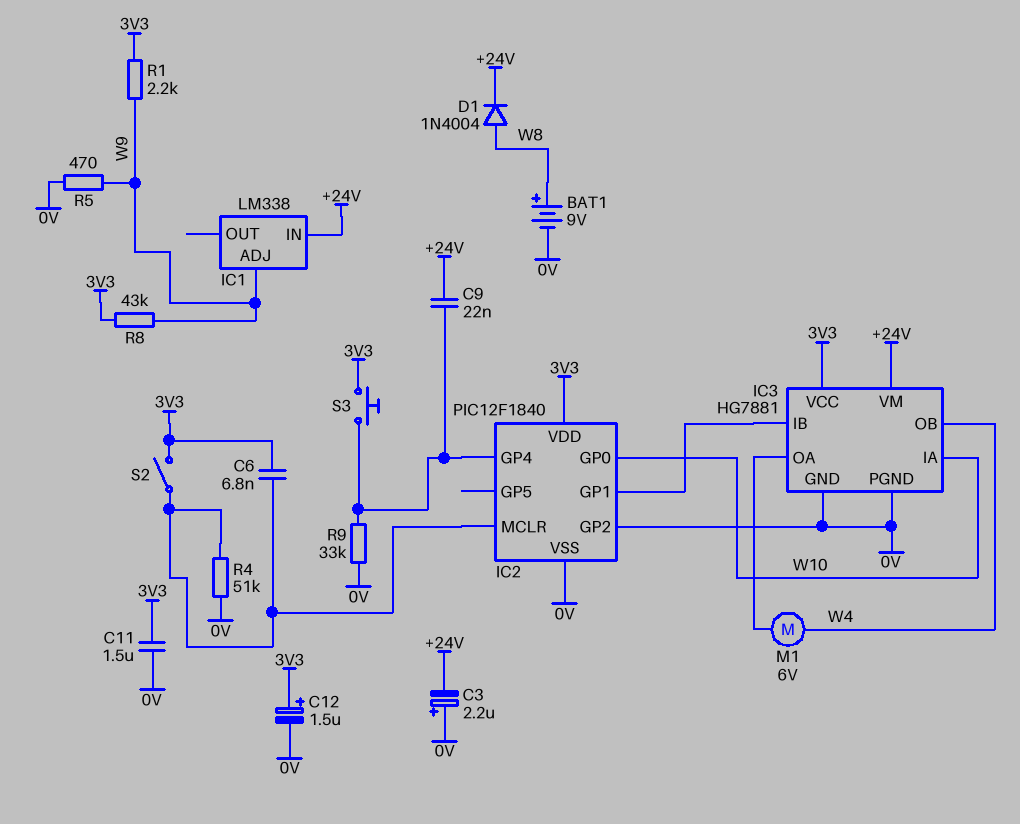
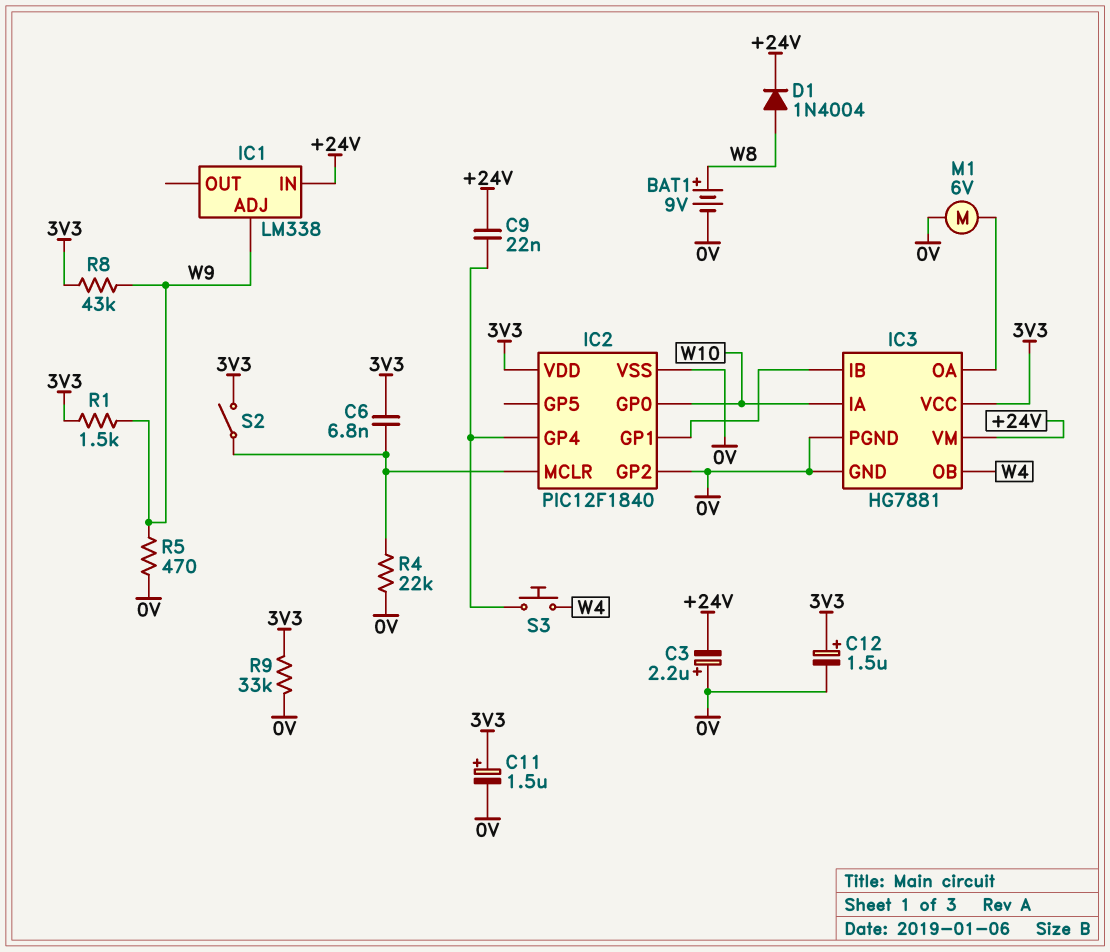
C11: 1.5uF (0V, 3V3) -> 1.5uF (plus 3V3, minus 0V)
M1: motor 6V (IC3/OA, W4) -> motor 6V (0V, IC3/OA)
R1: 2.2k (3V3, W9) -> 1.5k (3V3, W9)
R4: 51k (0V, IC2/MCLR) -> 22k (0V, IC2/MCLR)
R9: 33k (0V, IC2/GP4) -> 33k (0V, 3V3)
S3: button (3V3, IC2/GP4) -> button (IC2/GP4, W4)

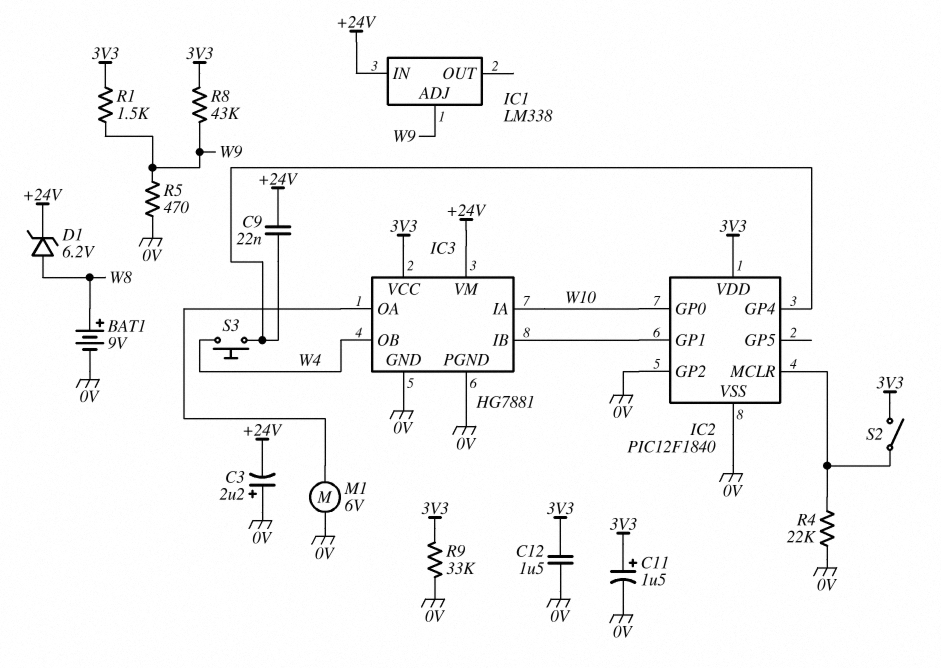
C6: 6.8nF (3V3, IC2/MCLR) -> none
C12: 1.5uF (plus 3V3, minus 0V) -> 1.5uF (0V, 3V3)
D1: diode 1N4004 (A W8, K +24V) -> zener 6.2V (A W8, K +24V)

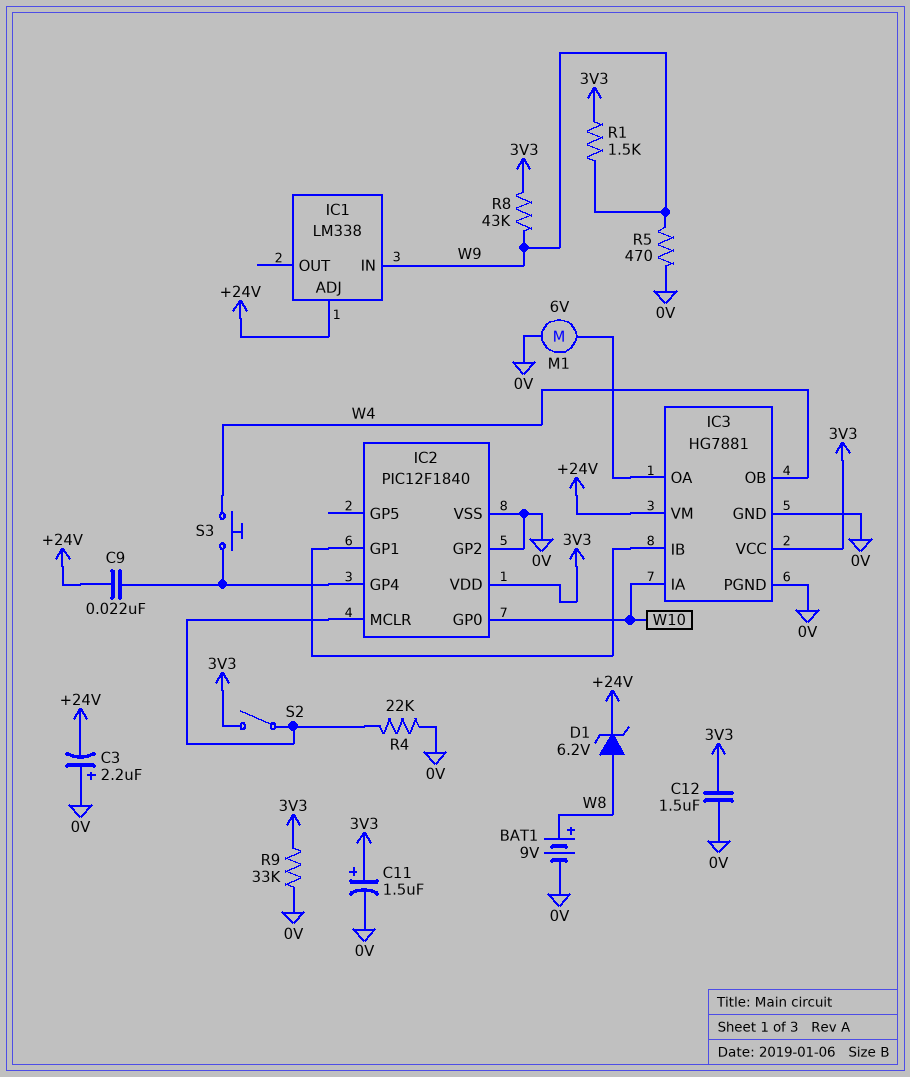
IC1 pin ADJ: W9 -> +24V
IC1 pin IN: +24V -> W9

